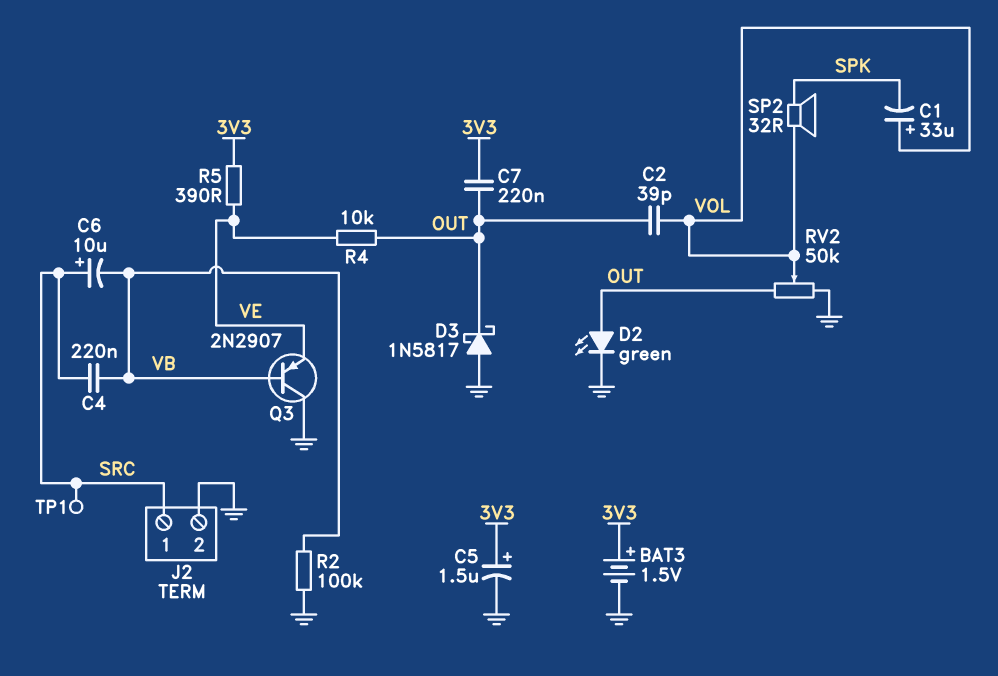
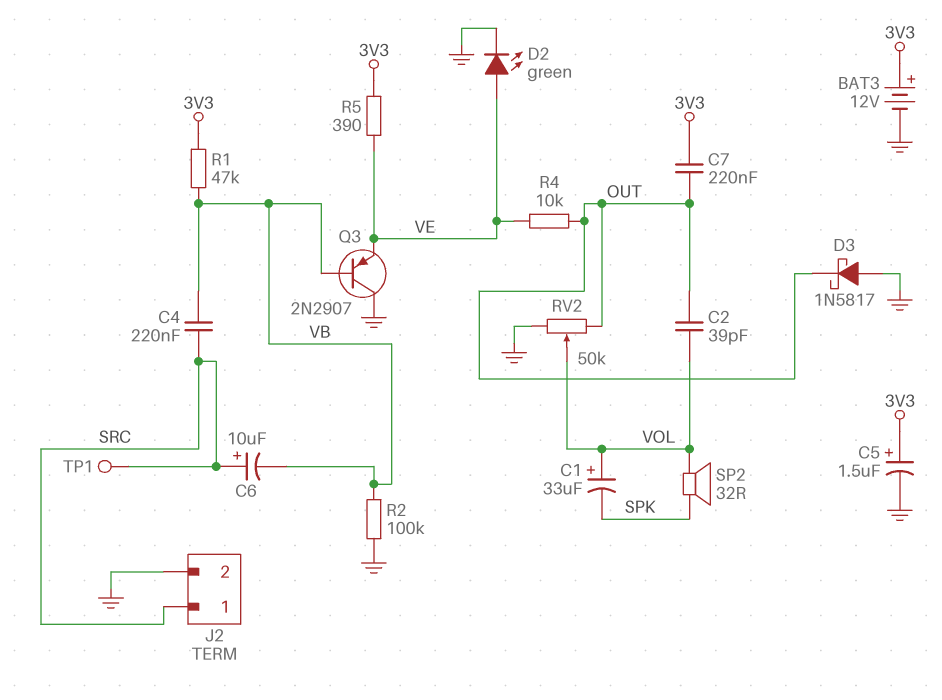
BAT3: 1.5V (plus 3V3, minus GND) -> 12V (plus 3V3, minus GND)
D2: LED green (A OUT, K GND) -> LED green (A VE, K GND)
R1: none -> 47k (3V3, VB)

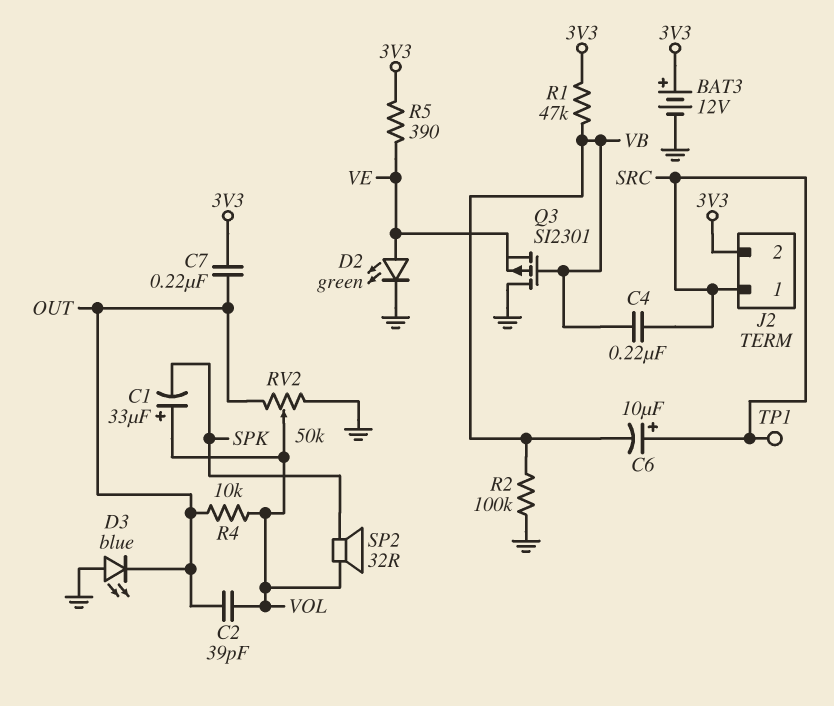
C5: 1.5uF (plus 3V3, minus GND) -> none
D3: schottky 1N5817 (A GND, K OUT) -> LED blue (A GND, K OUT)
J2 pin 2: GND -> 3V3
Q3: PNP 2N2907 (B VB, C GND, E VE) -> PMOS SI2301 (G VB, D GND, S VE)
R4: 10k (OUT, VE) -> 10k (OUT, VOL)

